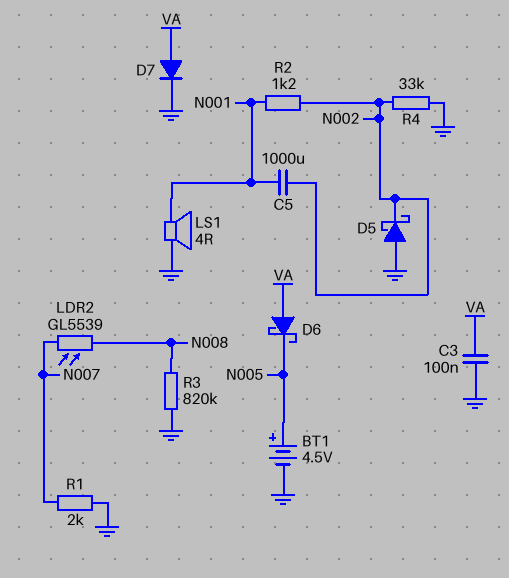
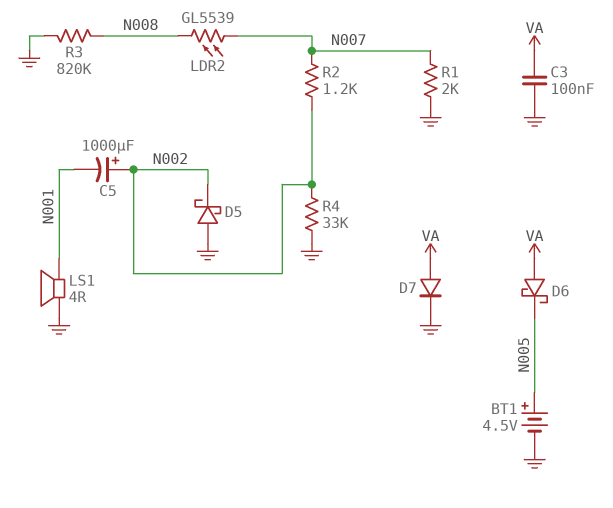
C5: 1000uF (N001, N002) -> 1000uF (plus N002, minus N001)
R2: 1.2k (N001, N002) -> 1.2k (N002, N007)

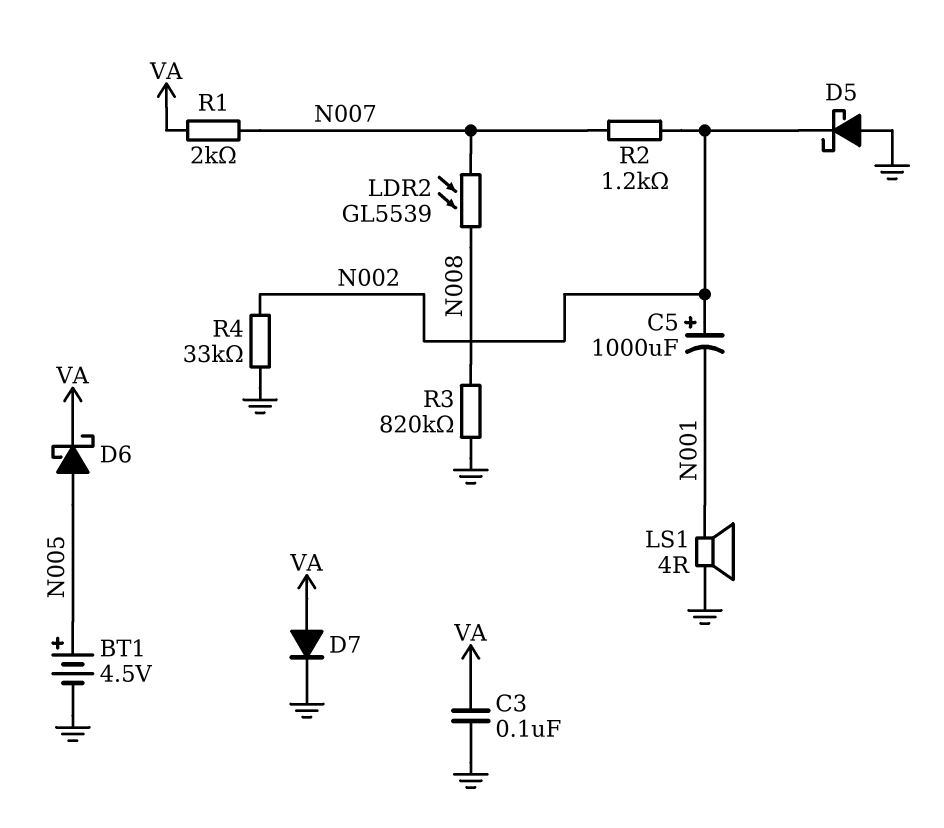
D6: schottky (A VA, K N005) -> schottky (A N005, K VA)
R1: 2k (GND, N007) -> 2k (N007, VA)

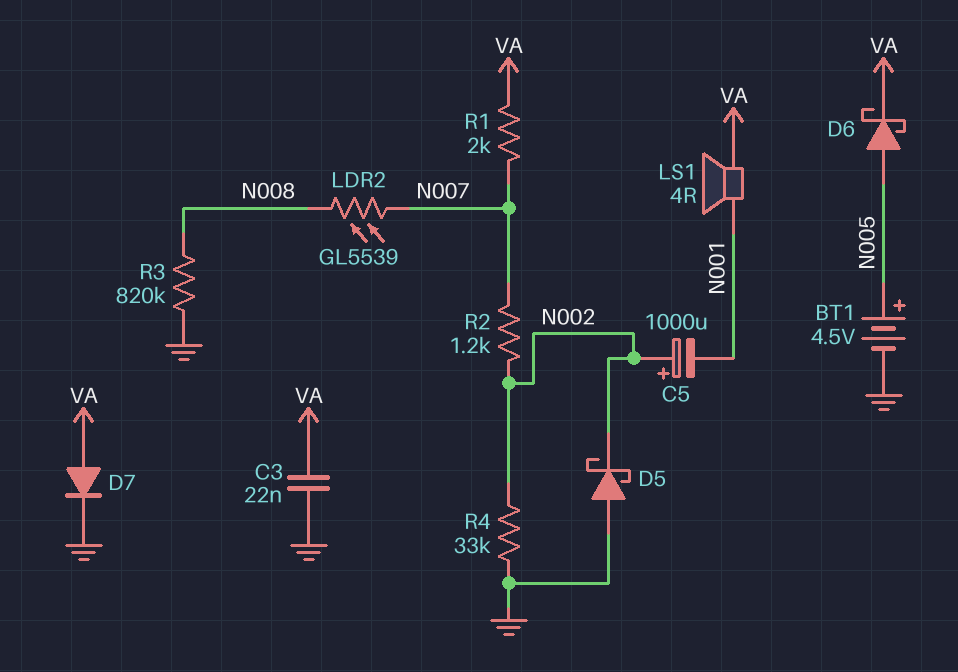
C3: 100nF (GND, VA) -> 22nF (GND, VA)
LS1: speaker 4R (GND, N001) -> speaker 4R (N001, VA)

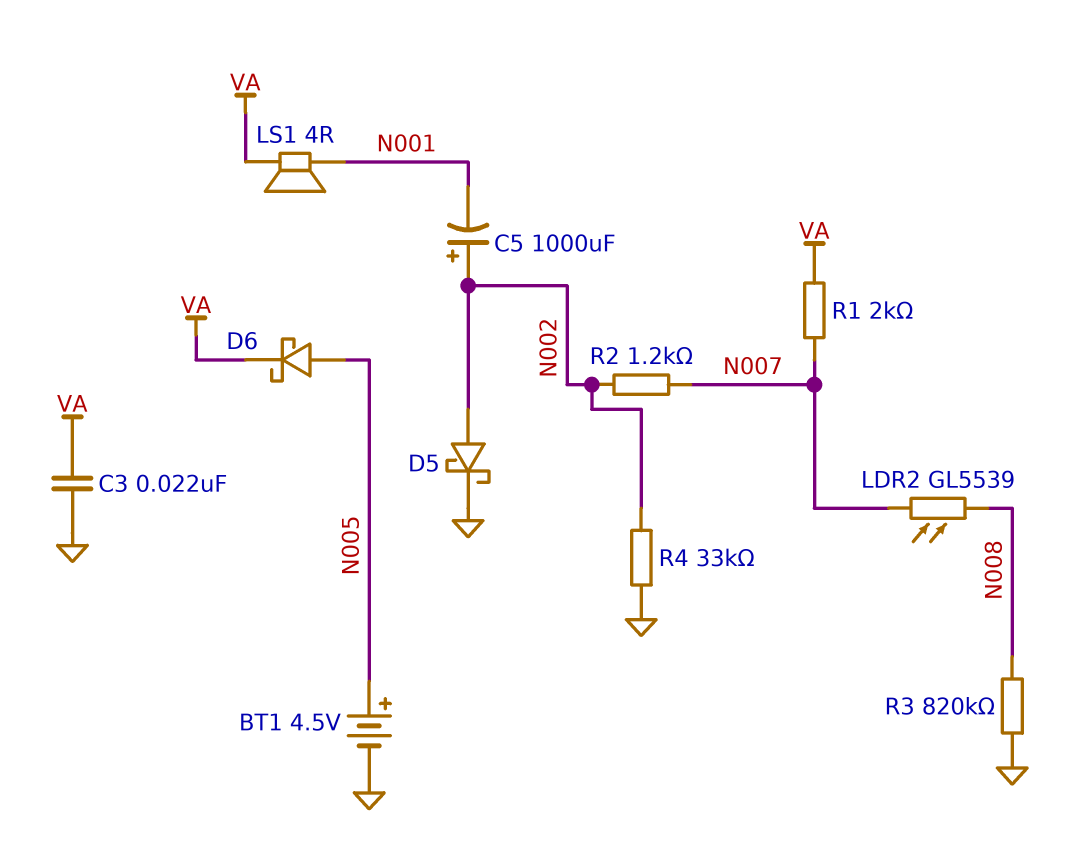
D5: schottky (A GND, K N002) -> schottky (A N002, K GND)
D7: diode (A VA, K GND) -> none

